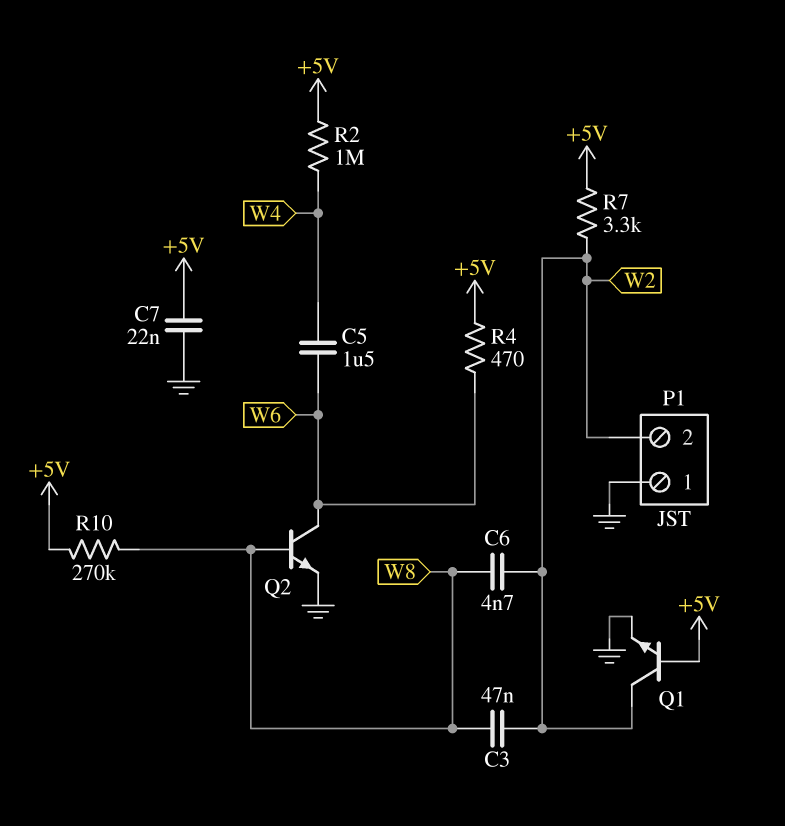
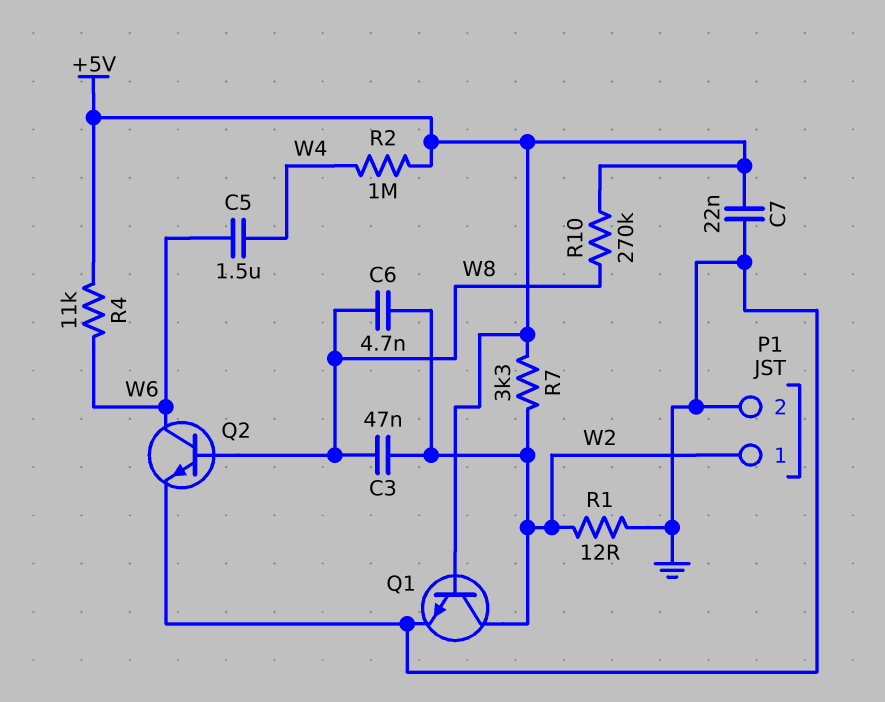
P1 pin 1: GND -> W2
P1 pin 2: W2 -> GND
R1: none -> 12 (GND, W2)
R4: 470 (+5V, W6) -> 11k (+5V, W6)

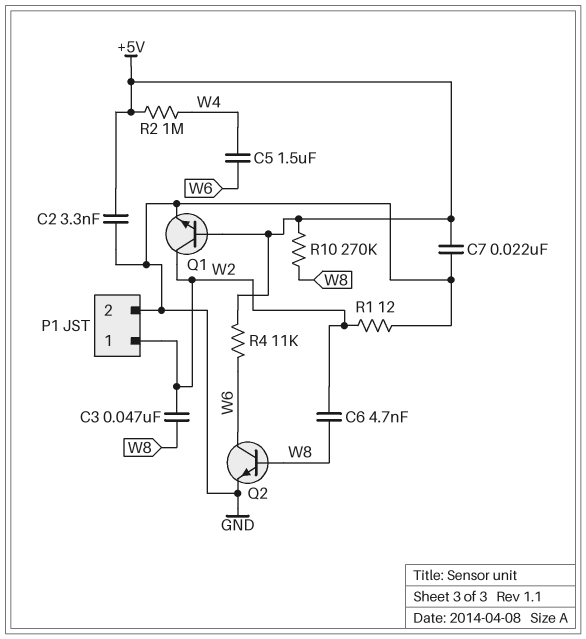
C2: none -> 3.3nF (+5V, GND)
R7: 3.3k (+5V, W2) -> none

